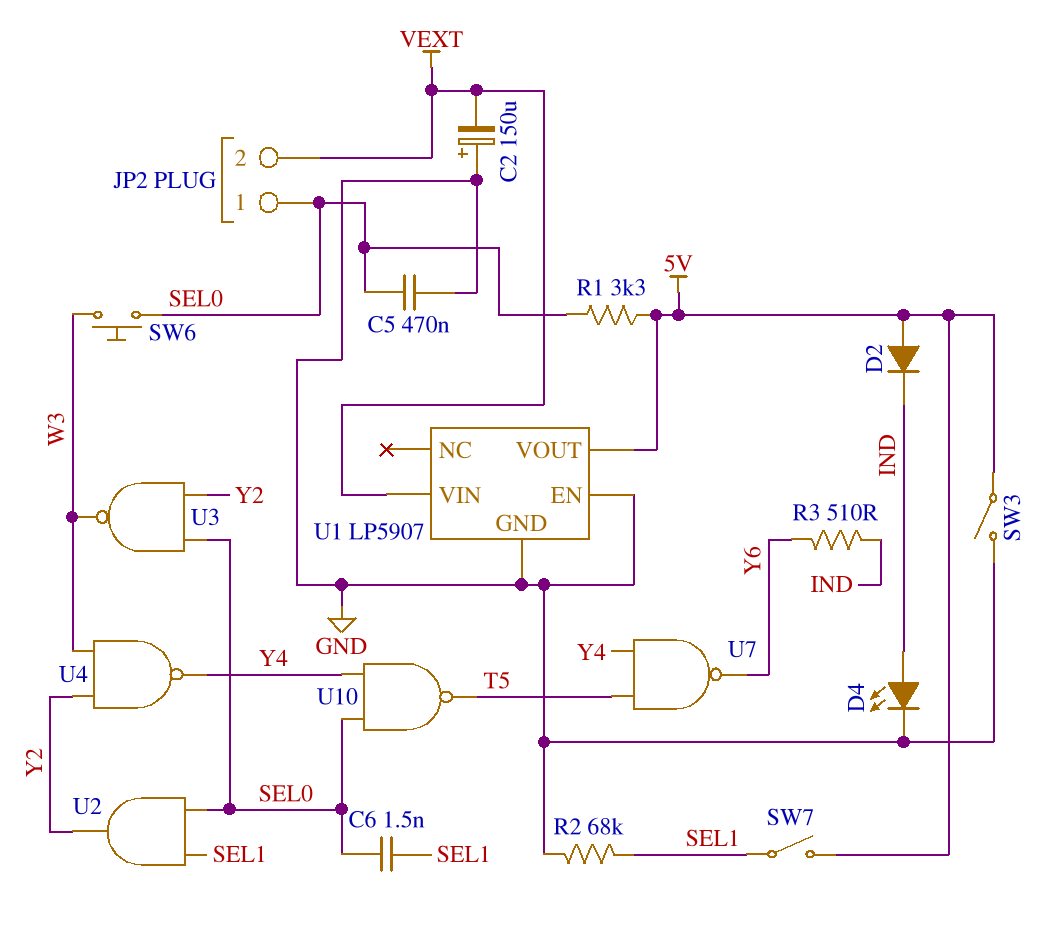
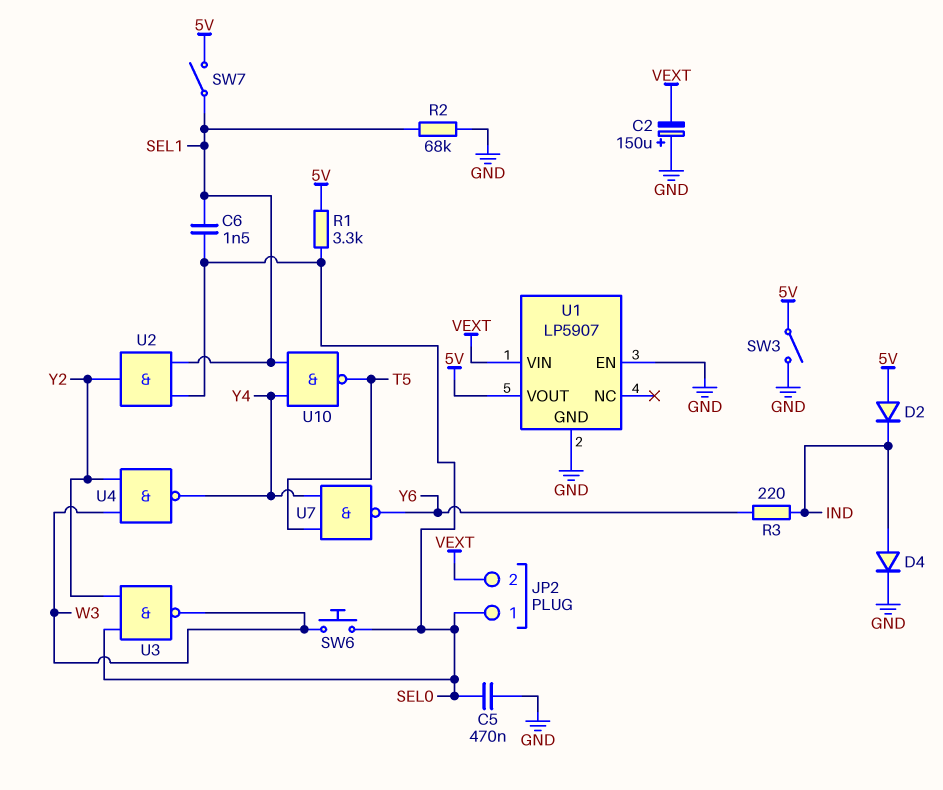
D4: LED (A IND, K GND) -> diode (A IND, K GND)
R3: 510 (IND, Y6) -> 220 (IND, Y6)
U10: NAND (in SEL0, in Y4, out T5) -> NAND (in SEL1, in Y4, out T5)

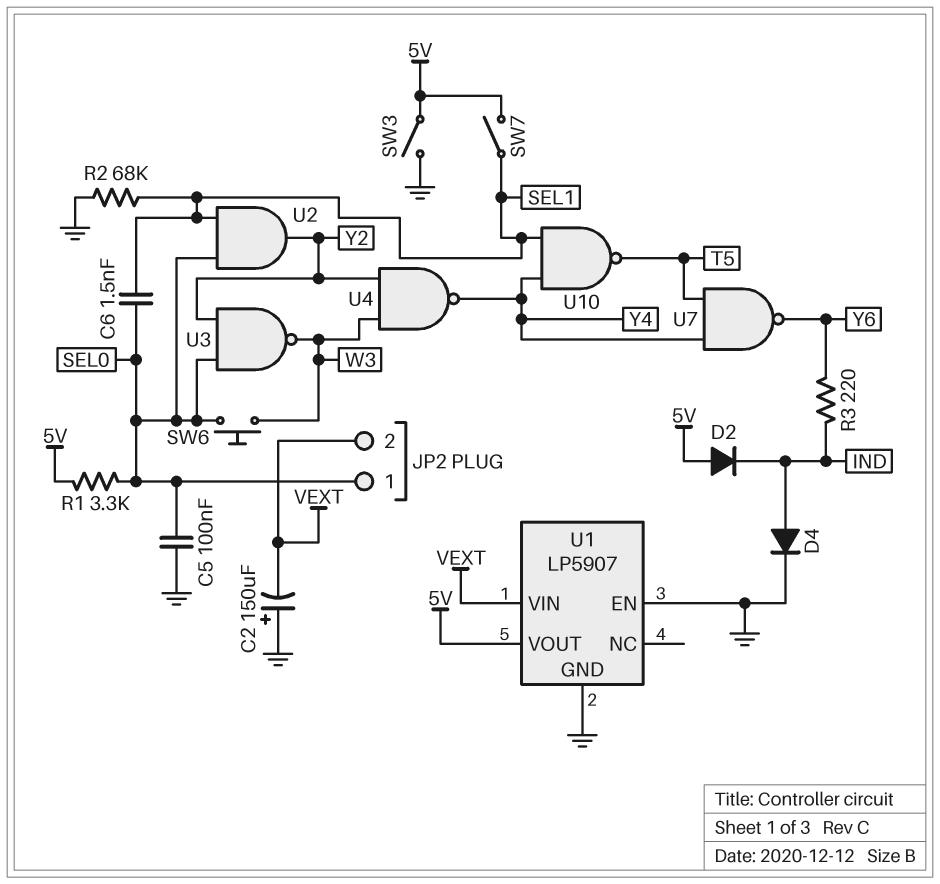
C5: 470nF (GND, SEL0) -> 100nF (GND, SEL0)

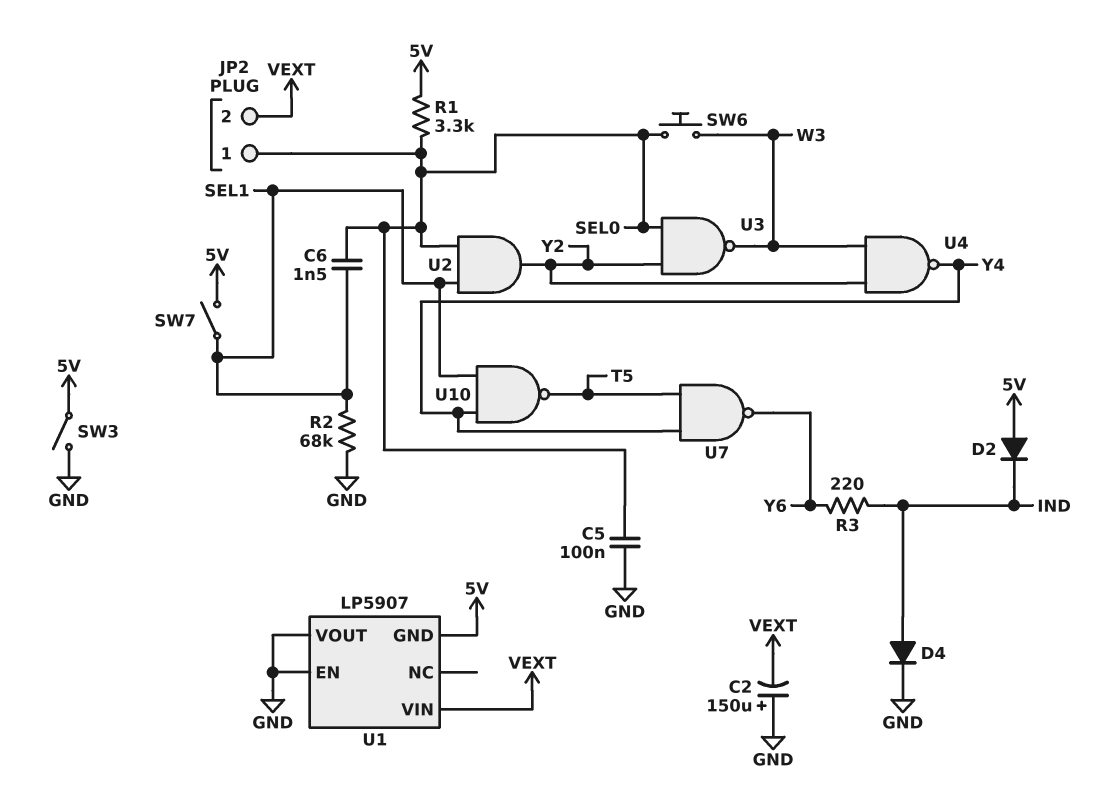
U1 pin GND: GND -> 5V
U1 pin VOUT: 5V -> GND

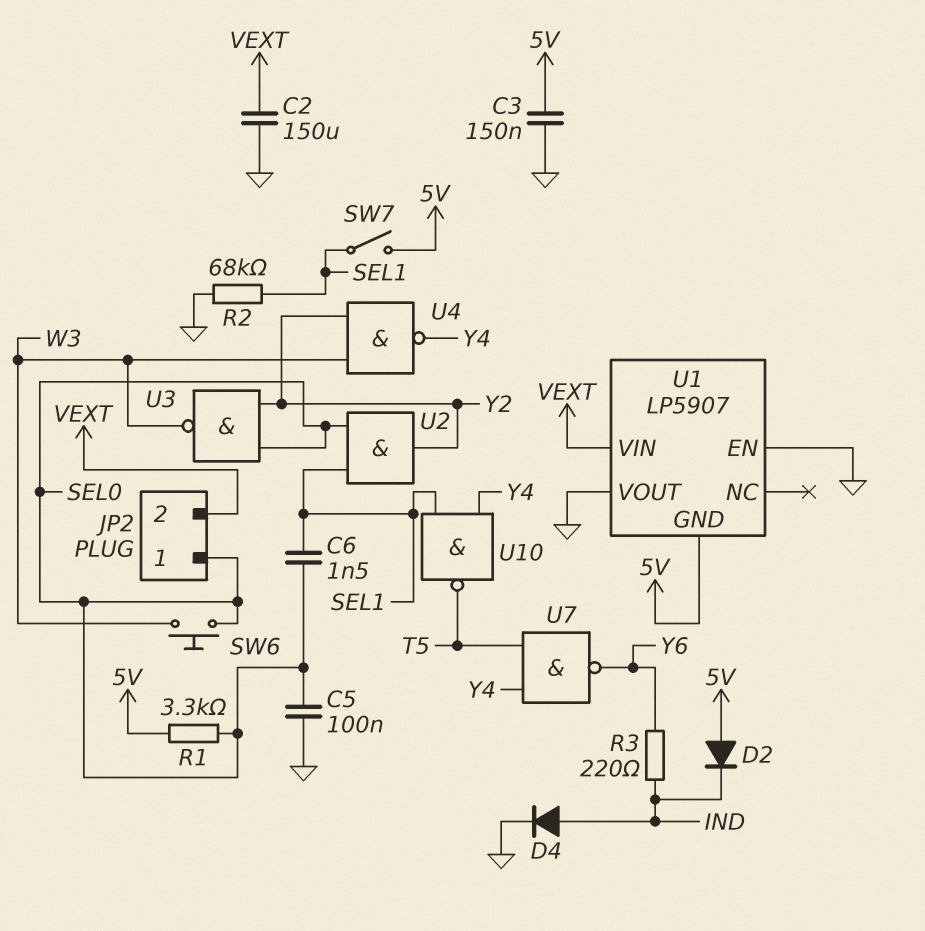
C2: 150uF (plus GND, minus VEXT) -> 150uF (GND, VEXT)
C3: none -> 150nF (5V, GND)
SW3: switch (5V, GND) -> none

